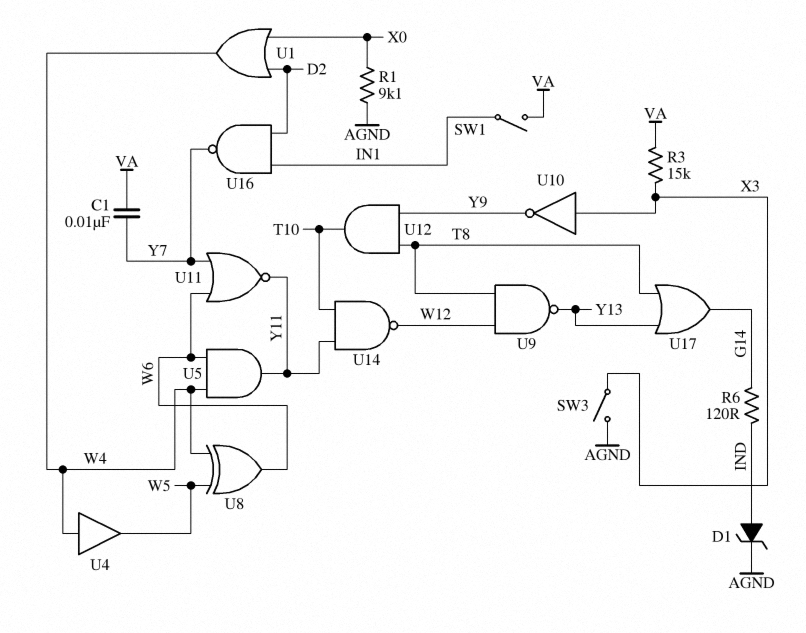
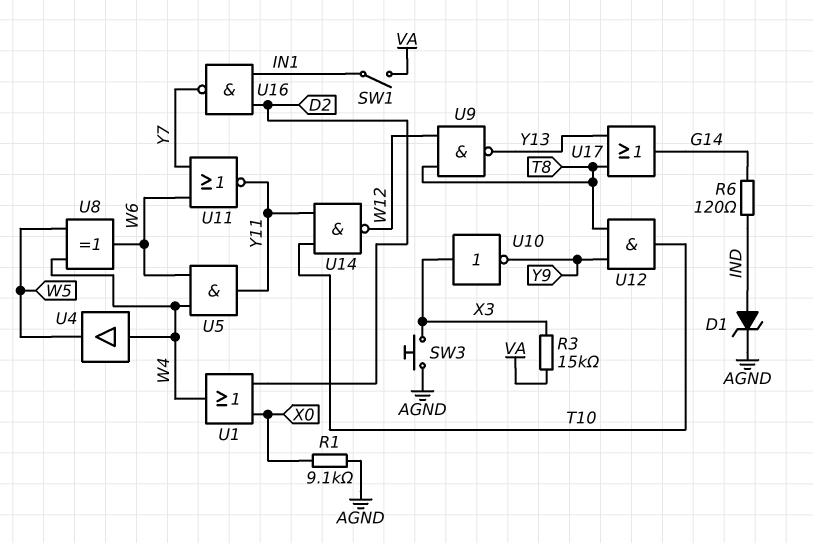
C1: 10nF (VA, Y7) -> none
SW3: switch (AGND, X3) -> button (AGND, X3)

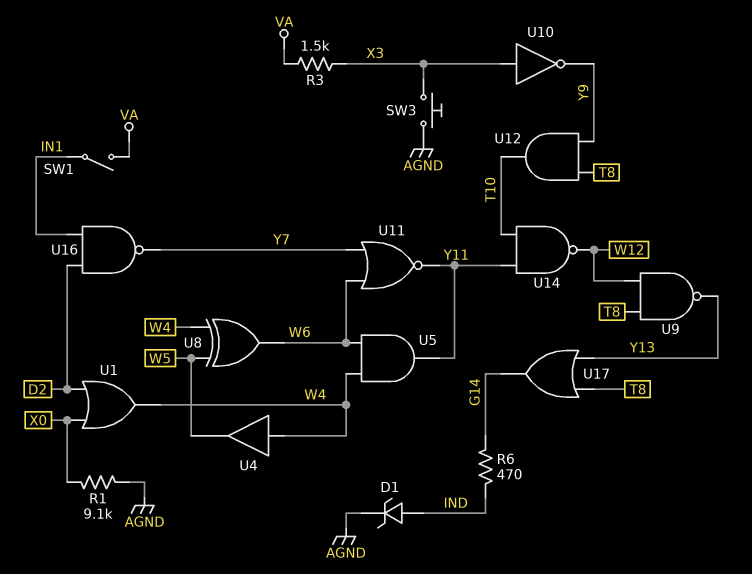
R3: 15k (VA, X3) -> 1.5k (VA, X3)
R6: 120 (G14, IND) -> 470 (G14, IND)

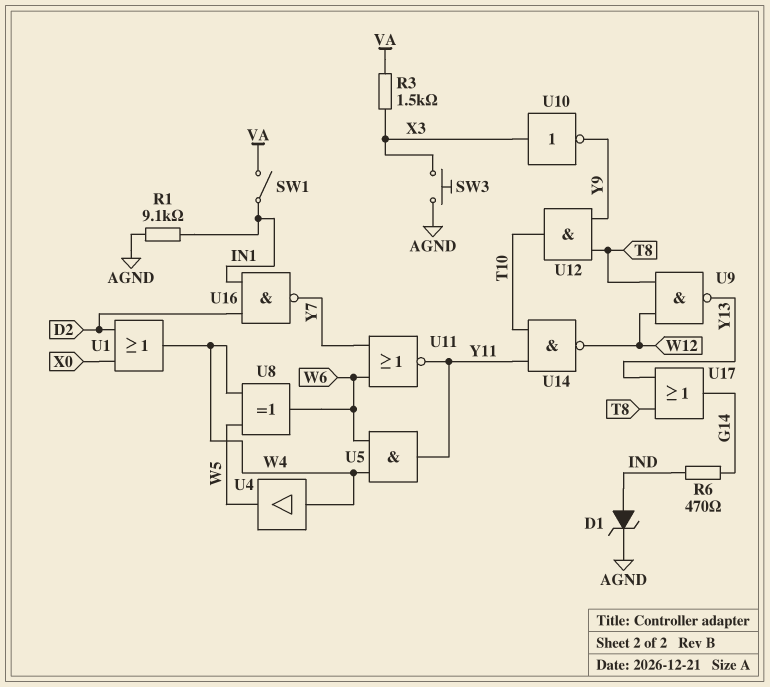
R1: 9.1k (AGND, X0) -> 9.1k (AGND, IN1)

